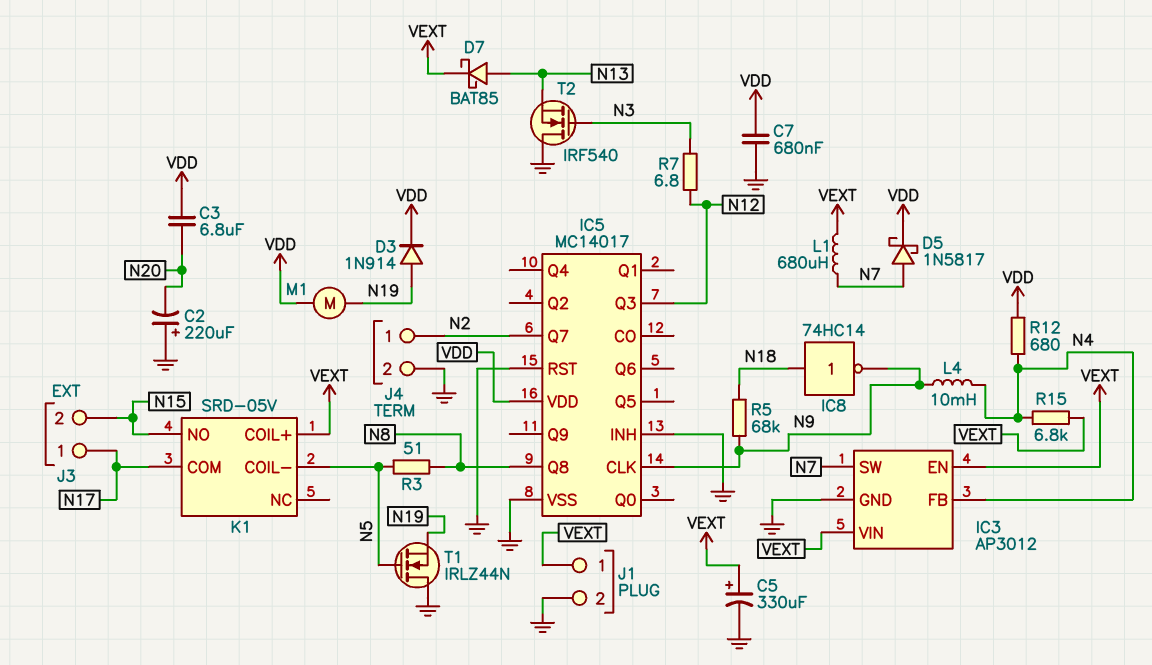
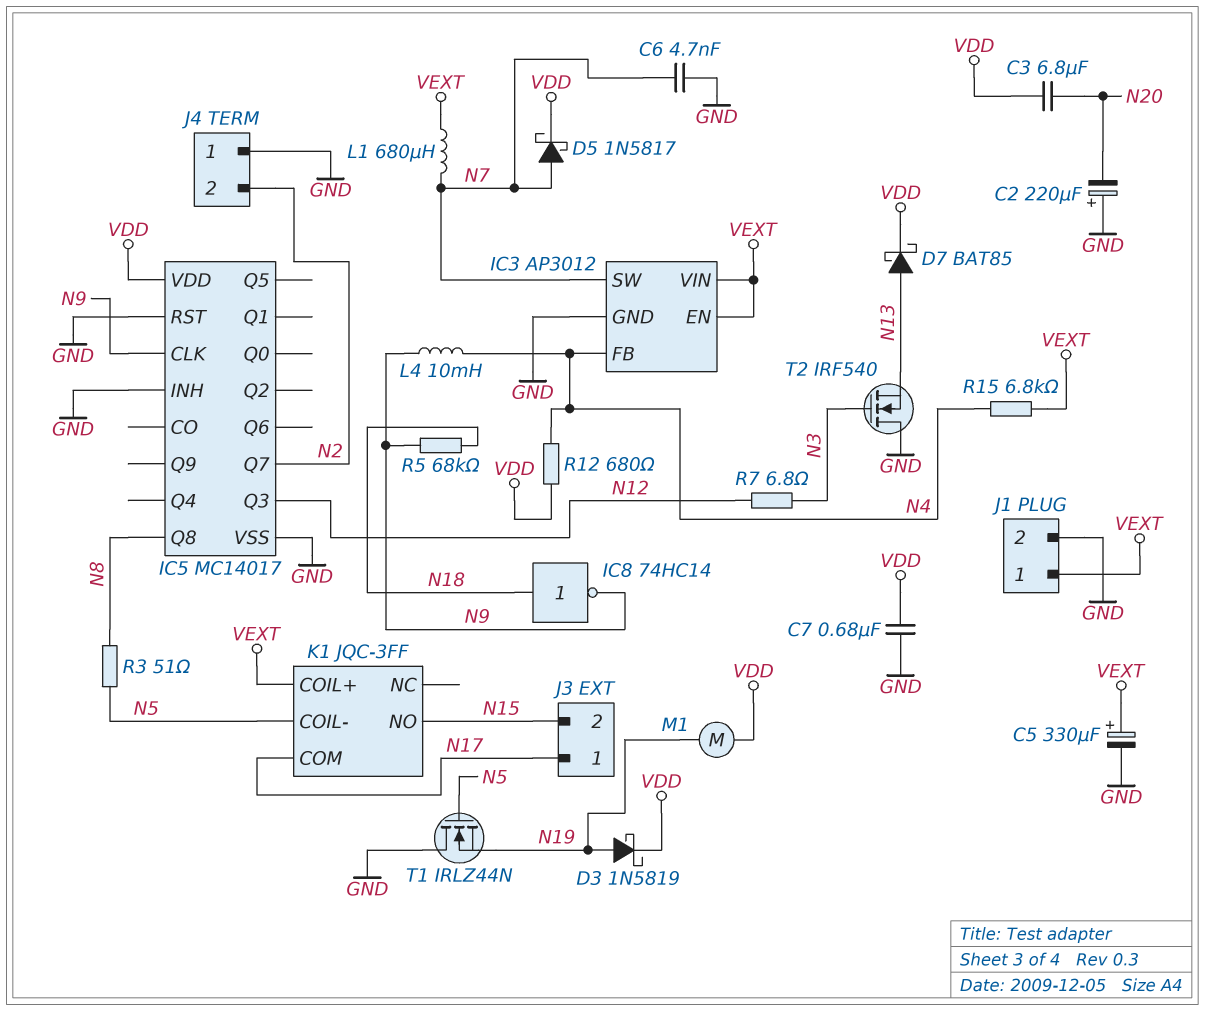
C6: none -> 4.7nF (GND, N7)
D3: diode 1N914 (A N19, K VDD) -> schottky 1N5819 (A N19, K VDD)
D7: schottky BAT85 (A N13, K VEXT) -> schottky BAT85 (A N13, K VDD)
J4 pin 1: N2 -> GND
J4 pin 2: GND -> N2
K1: SRD-05V -> JQC-3FF

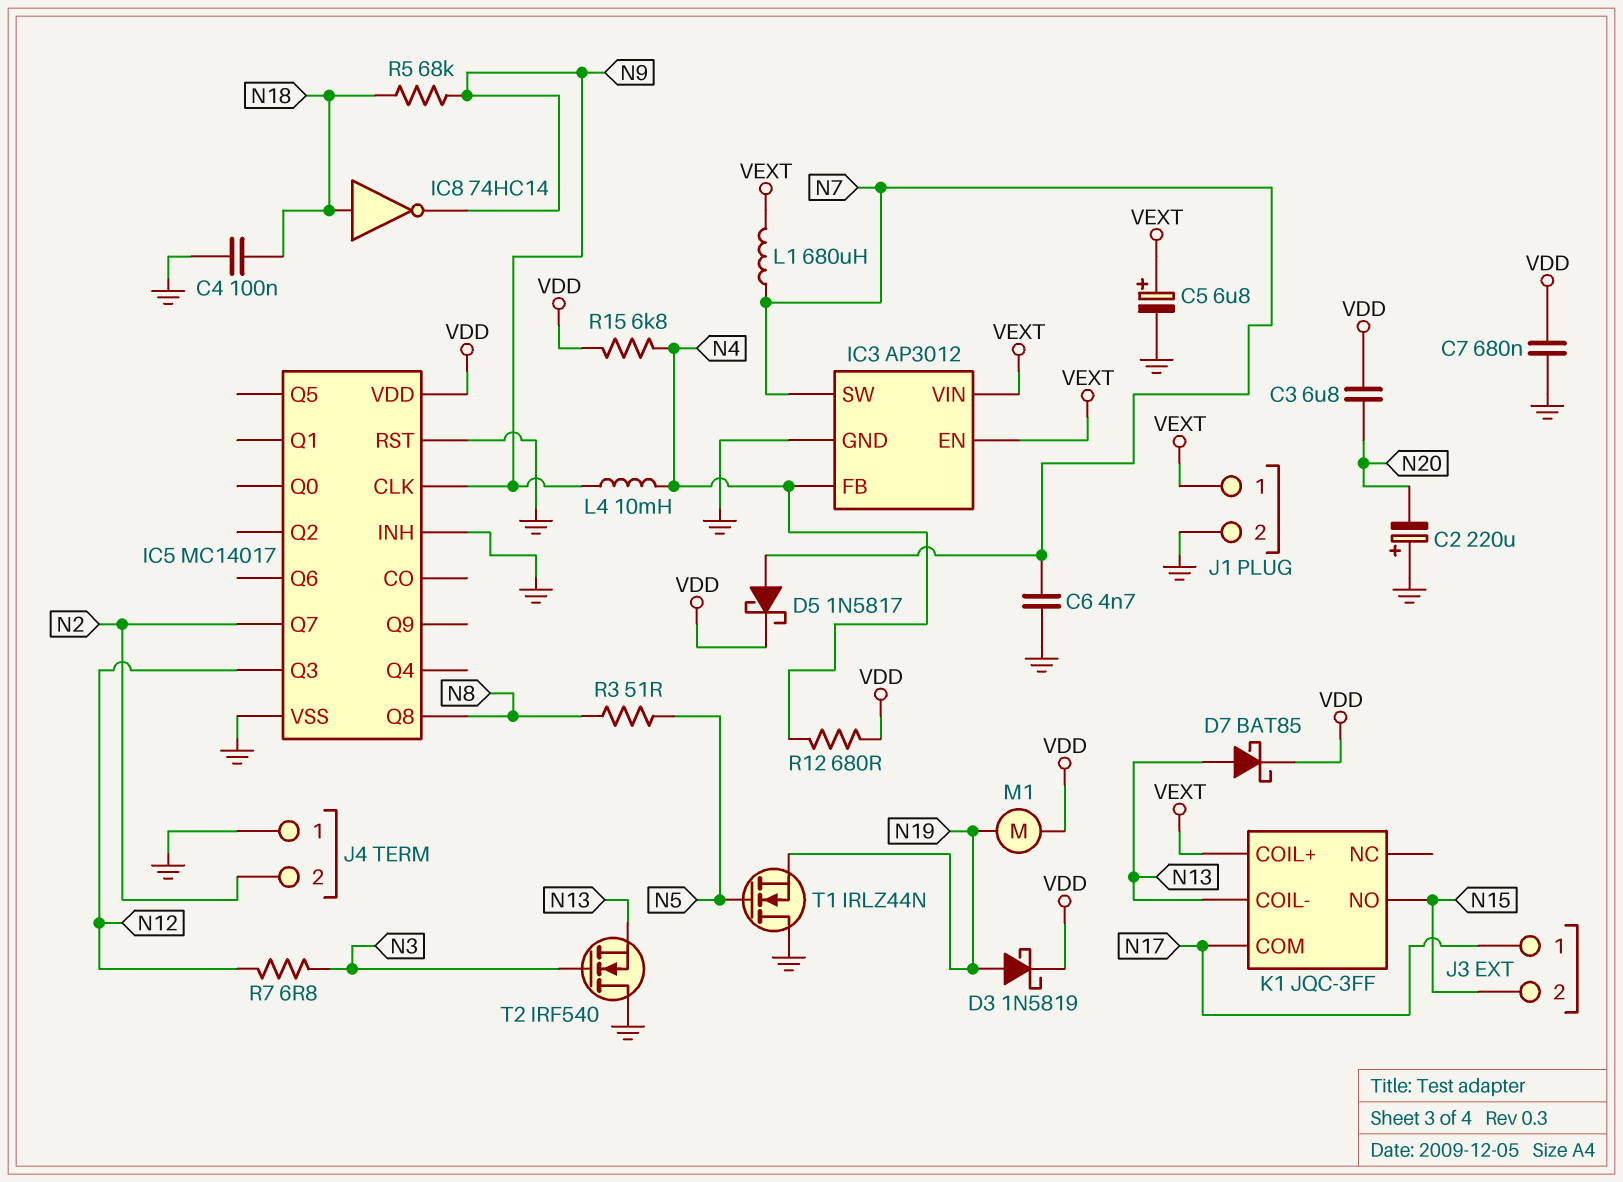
C4: none -> 100nF (GND, N18)
C5: 330uF (plus VEXT, minus GND) -> 6.8uF (plus VEXT, minus GND)
K1 pin COIL-: N5 -> N13
R15: 6.8k (N4, VEXT) -> 6.8k (N4, VDD)

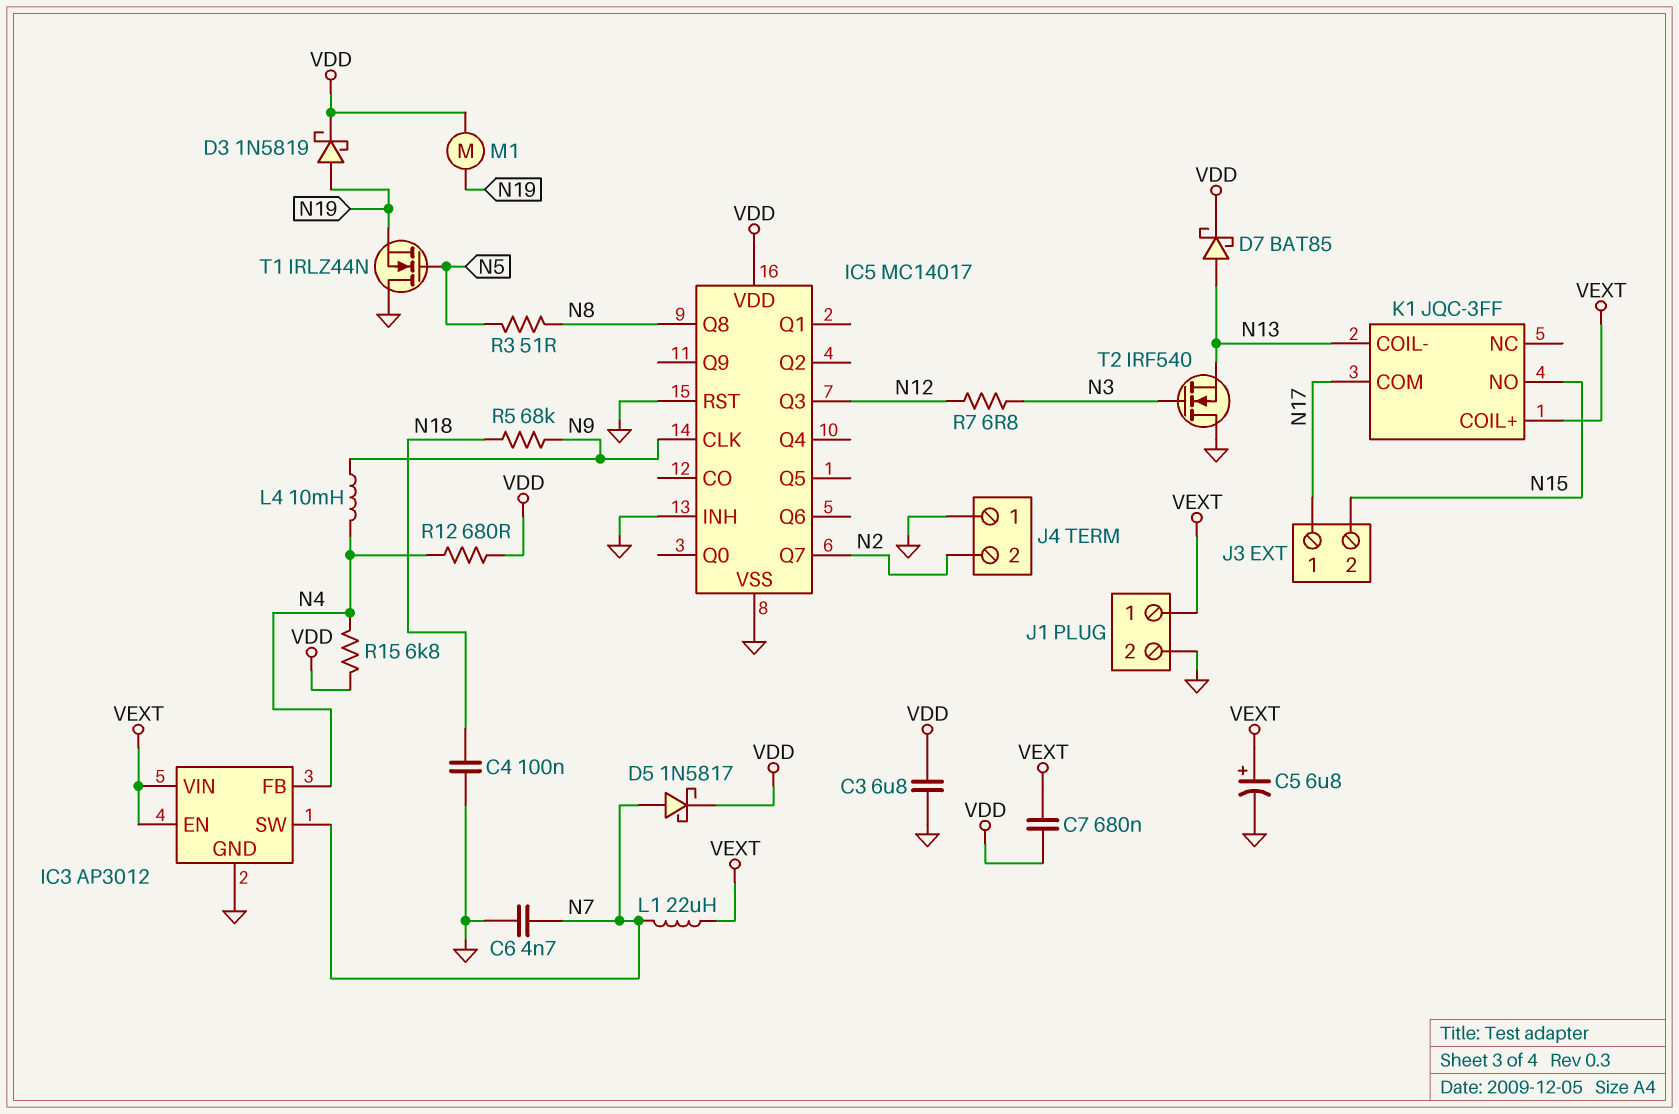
C2: 220uF (plus GND, minus N20) -> none
C3: 6.8uF (N20, VDD) -> 6.8uF (GND, VDD)
C7: 680nF (GND, VDD) -> 680nF (VDD, VEXT)
IC8: NOT 74HC14 (in N18, out N9) -> none
L1: 680uH (N7, VEXT) -> 22uH (N7, VEXT)

